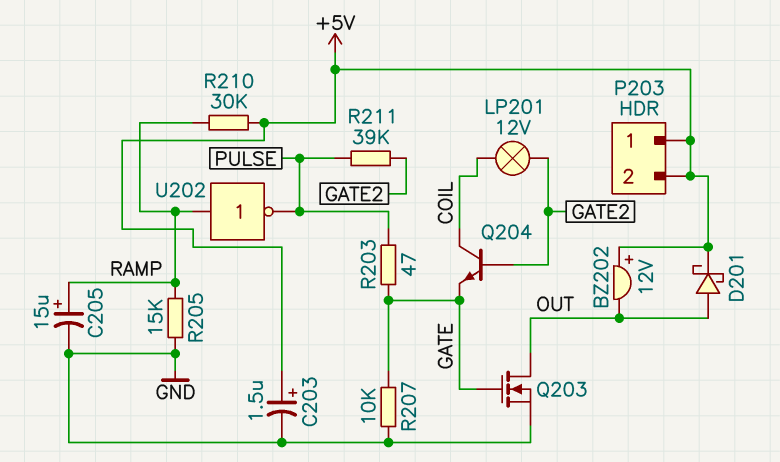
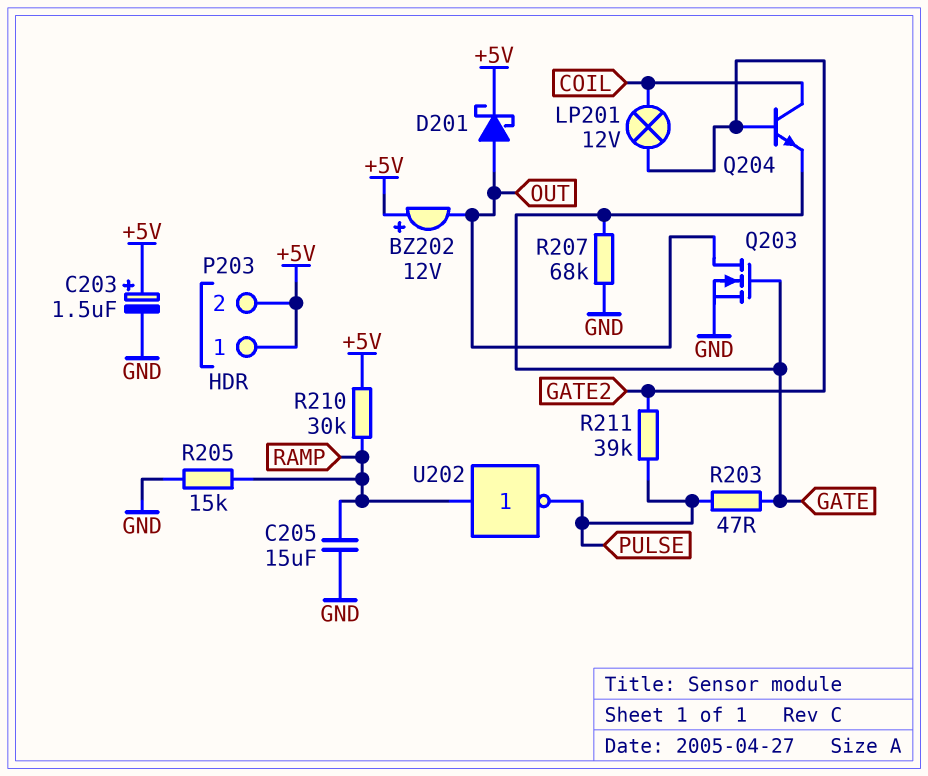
C205: 15uF (plus RAMP, minus GND) -> 15uF (GND, RAMP)
R207: 10k (GATE, GND) -> 68k (GATE, GND)

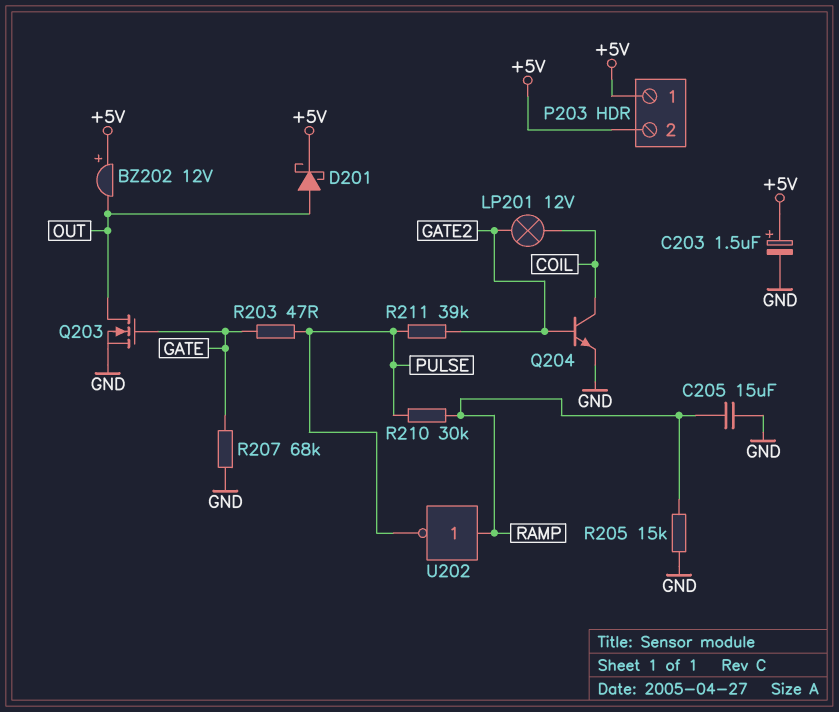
Q204: NPN (B GATE2, C COIL, E GATE) -> NPN (B GATE2, C COIL, E GND)
R210: 30k (+5V, RAMP) -> 30k (PULSE, RAMP)

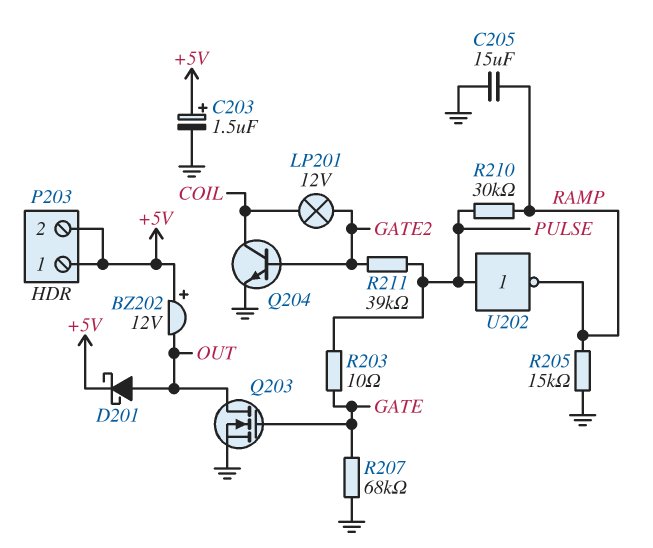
R203: 47 (GATE, PULSE) -> 10 (GATE, PULSE)
U202: NOT (in RAMP, out PULSE) -> NOT (in PULSE, out RAMP)

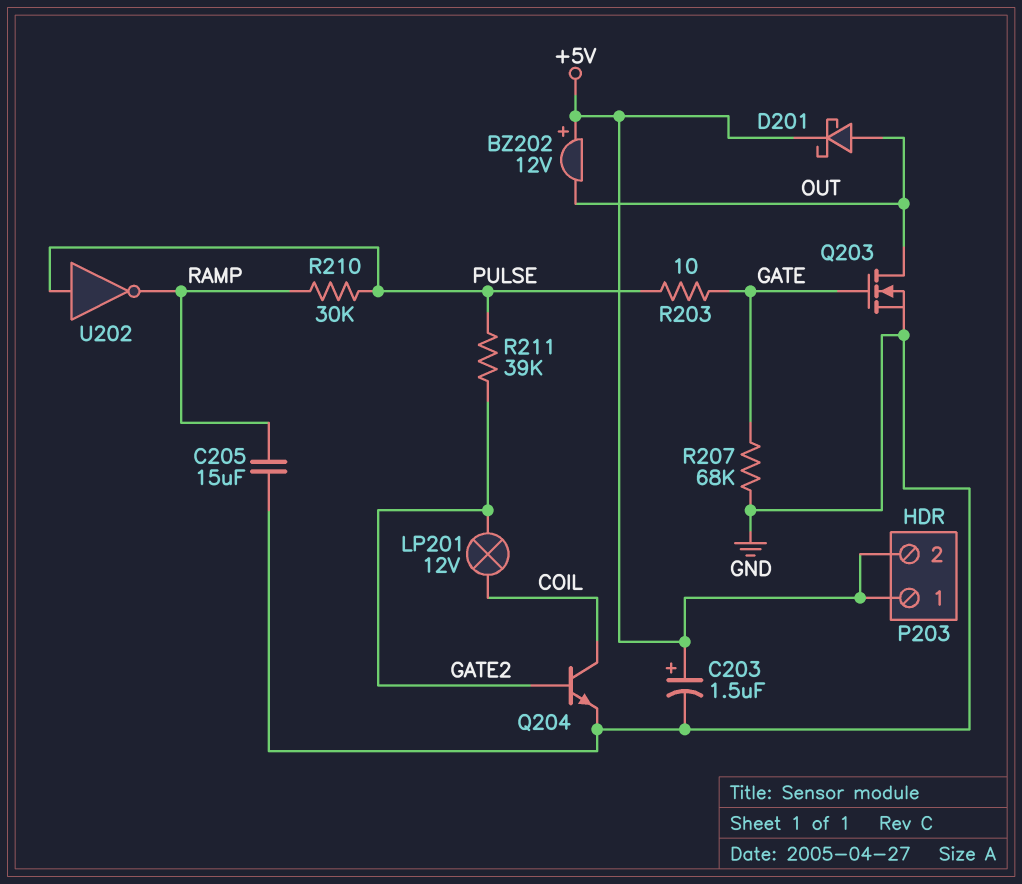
R205: 15k (GND, RAMP) -> none

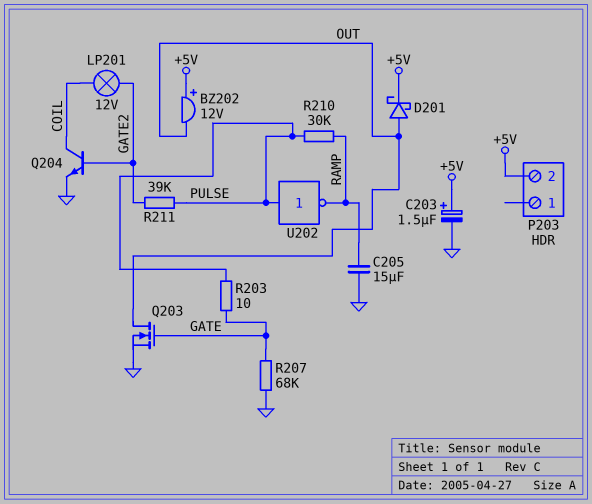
P203 pin 1: +5V -> none

